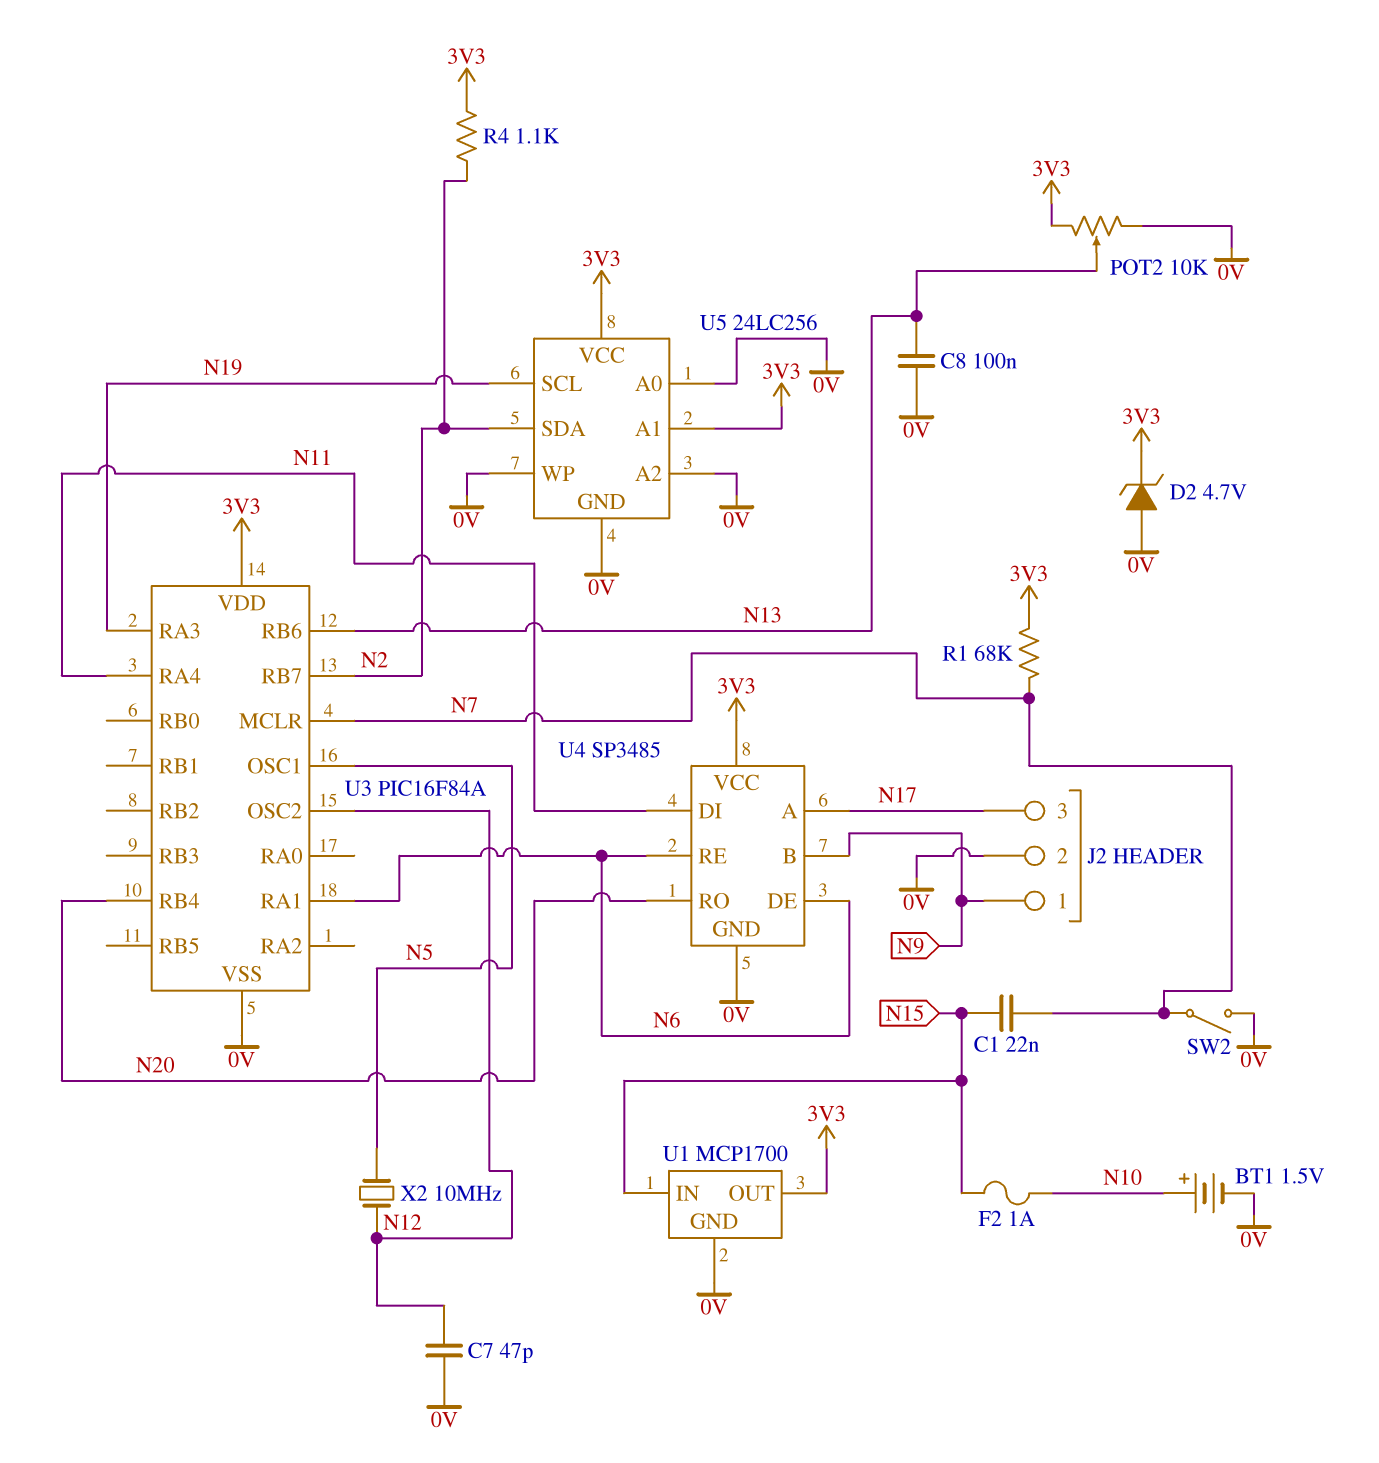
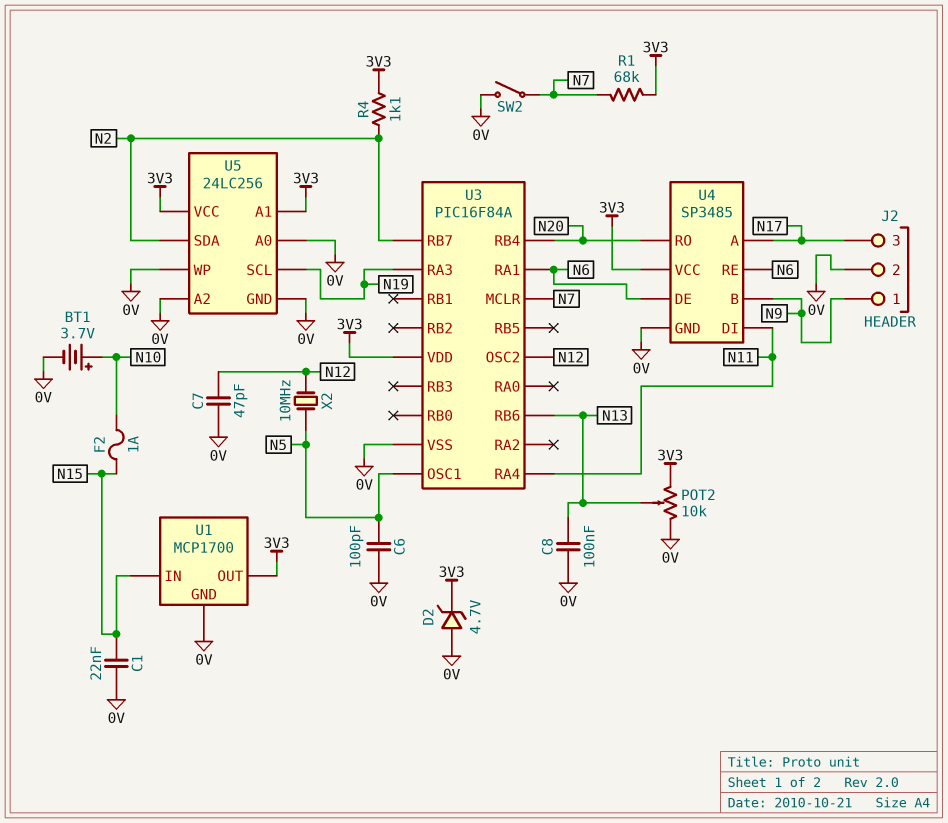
BT1: 1.5V (plus N10, minus 0V) -> 3.7V (plus N10, minus 0V)
C1: 22nF (N7, N15) -> 22nF (0V, N15)
C6: none -> 100pF (0V, N5)

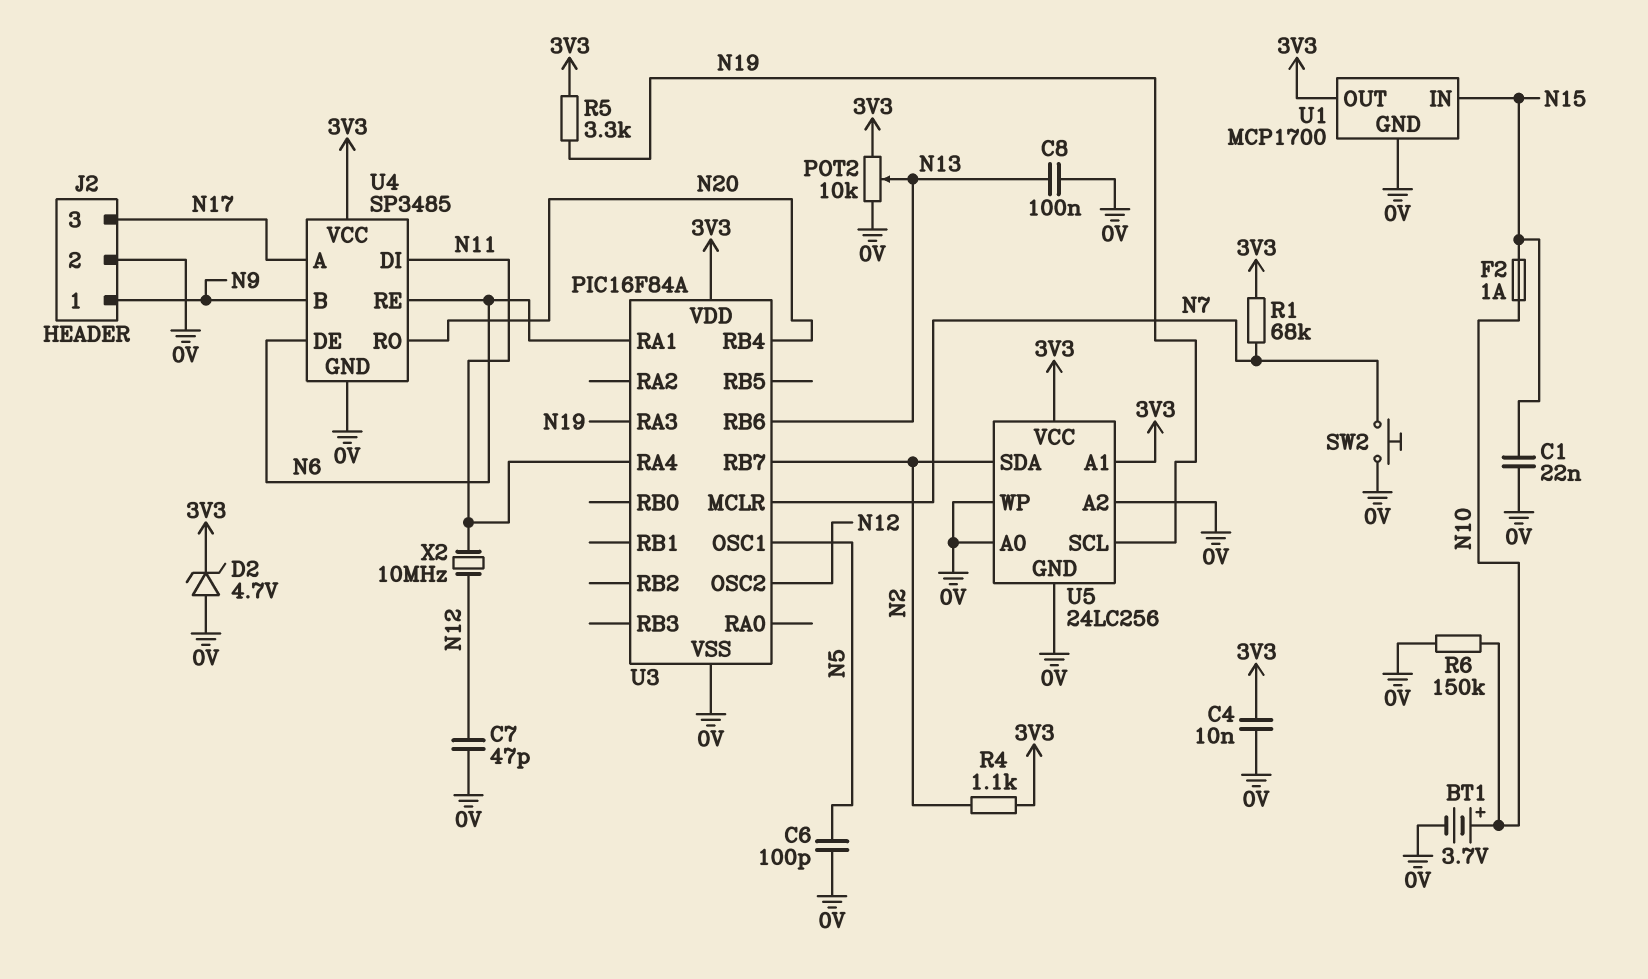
C4: none -> 10nF (0V, 3V3)
R5: none -> 3.3k (3V3, N19)
R6: none -> 150k (0V, N10)
SW2: switch (0V, N7) -> button (0V, N7)
X2: 10MHz (N5, N12) -> 10MHz (N11, N12)

